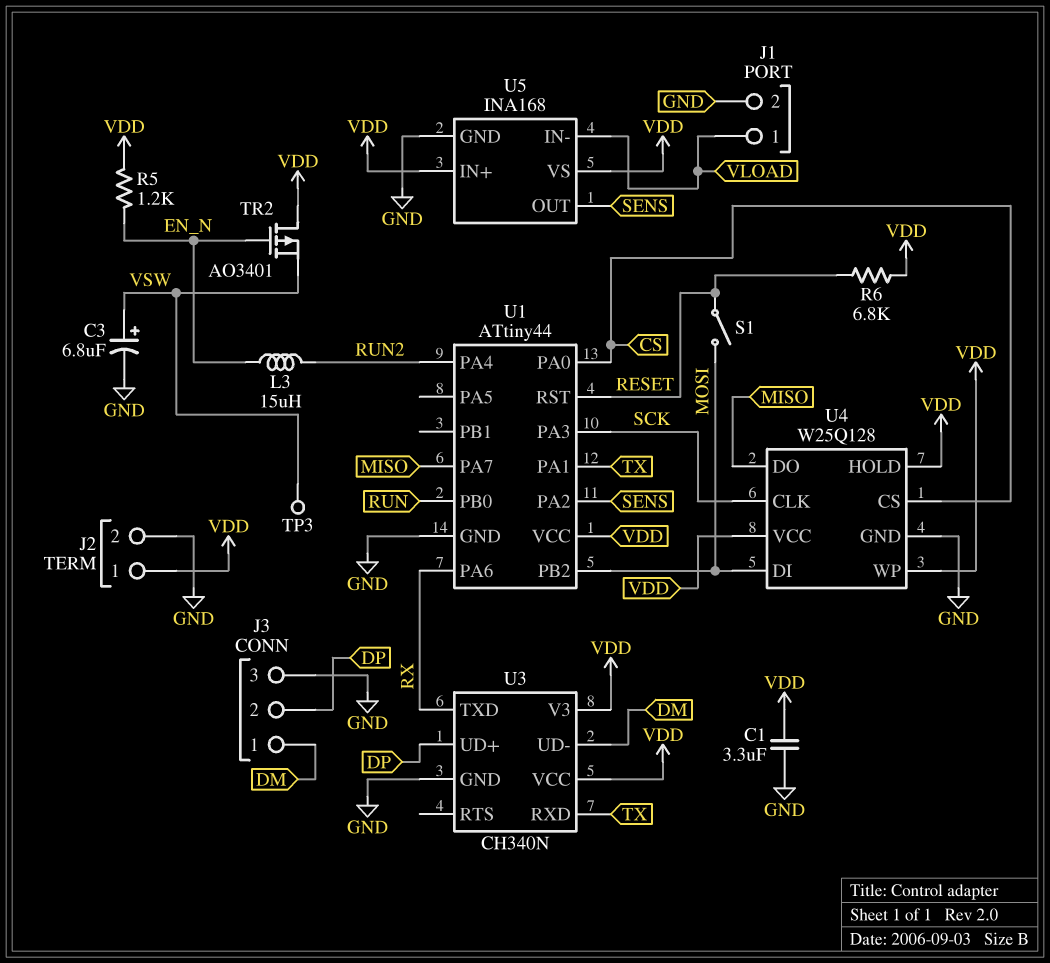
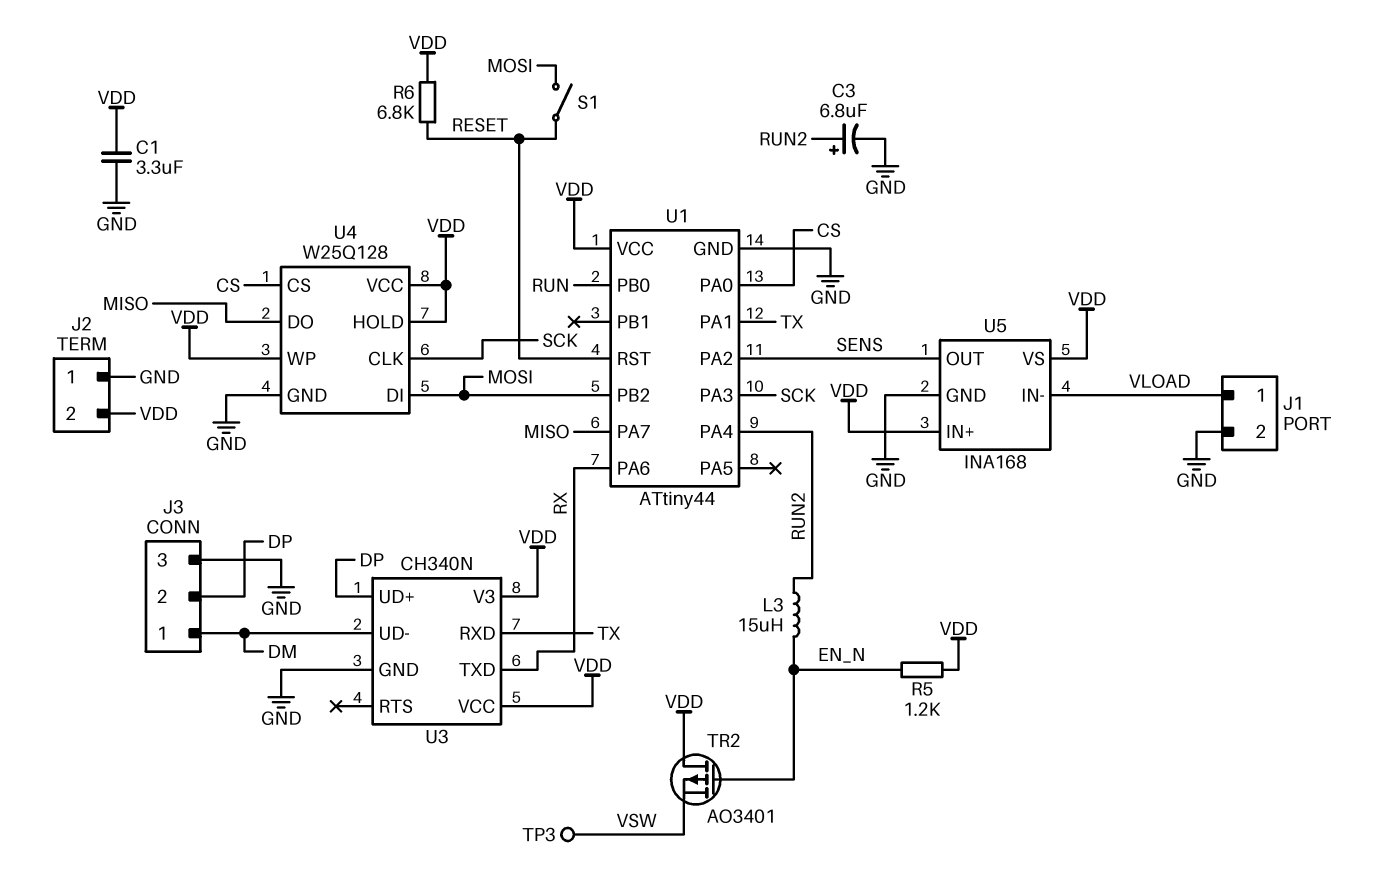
C3: 6.8uF (plus VSW, minus GND) -> 6.8uF (plus RUN2, minus GND)
J2 pin 1: VDD -> GND
J2 pin 2: GND -> VDD

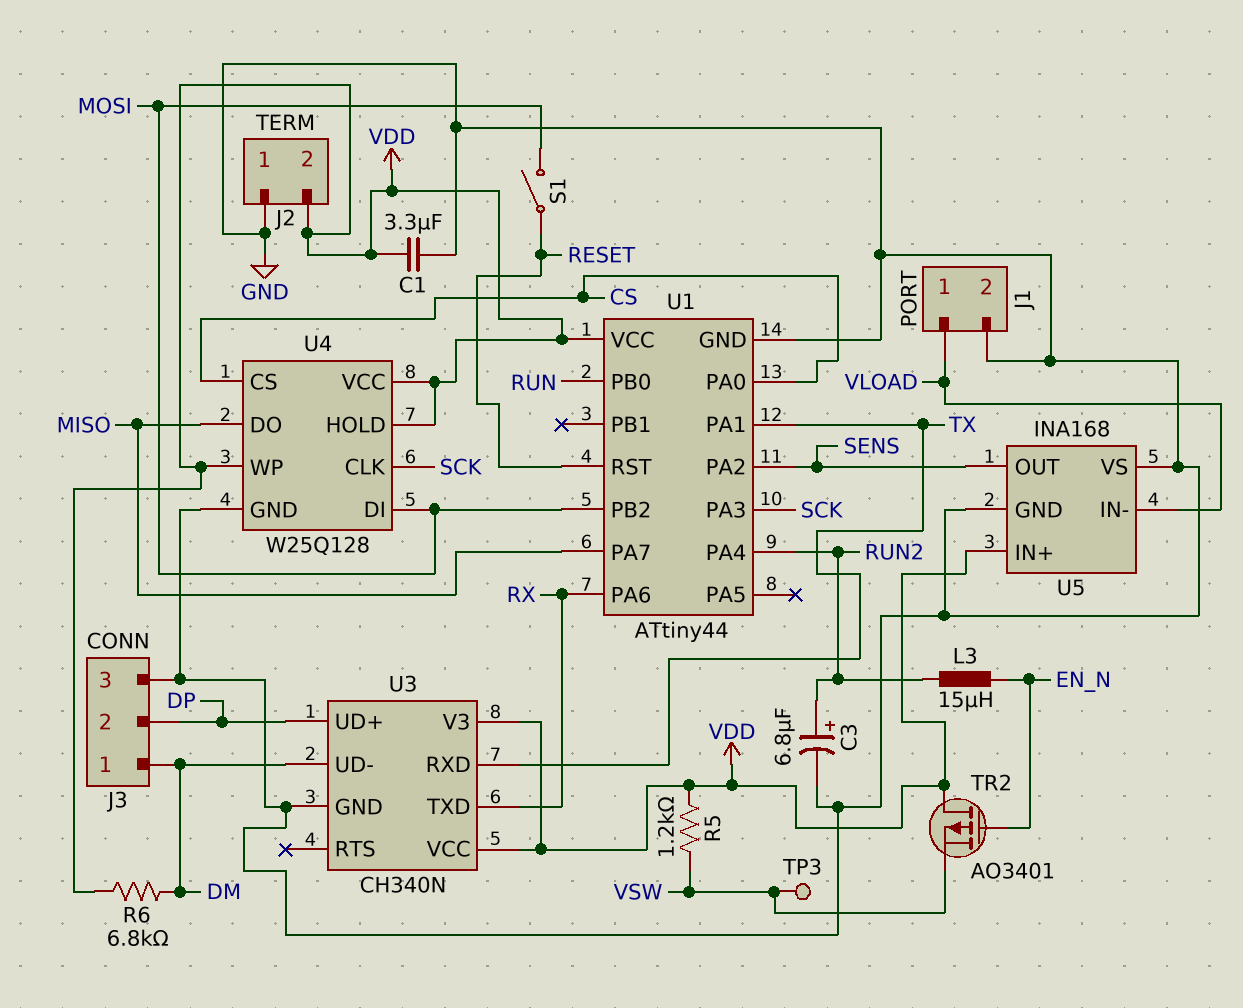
R5: 1.2k (EN_N, VDD) -> 1.2k (VDD, VSW)
R6: 6.8k (RESET, VDD) -> 6.8k (DM, VDD)
U5 pin VS: VDD -> GND

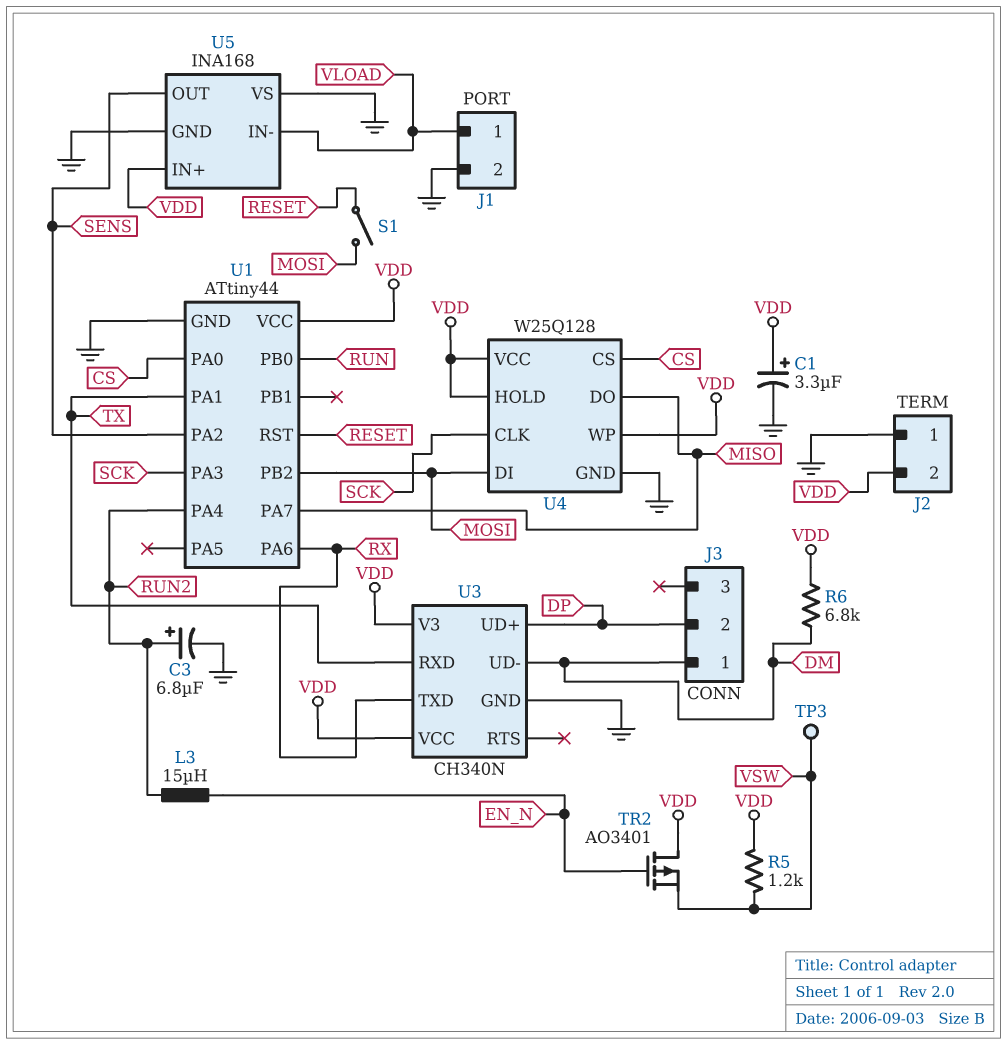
C1: 3.3uF (GND, VDD) -> 3.3uF (plus VDD, minus GND)
J3 pin 3: GND -> none

